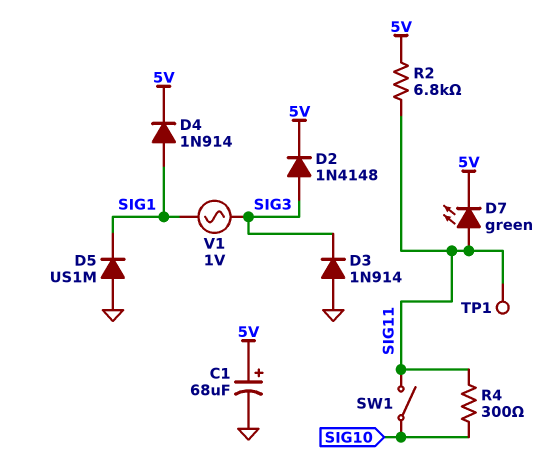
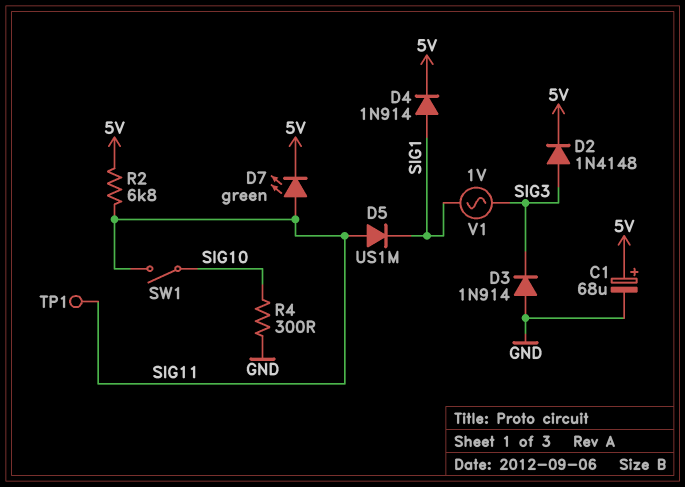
D5: diode US1M (A GND, K SIG1) -> diode US1M (A SIG11, K SIG1)
R4: 300 (SIG10, SIG11) -> 300 (GND, SIG10)

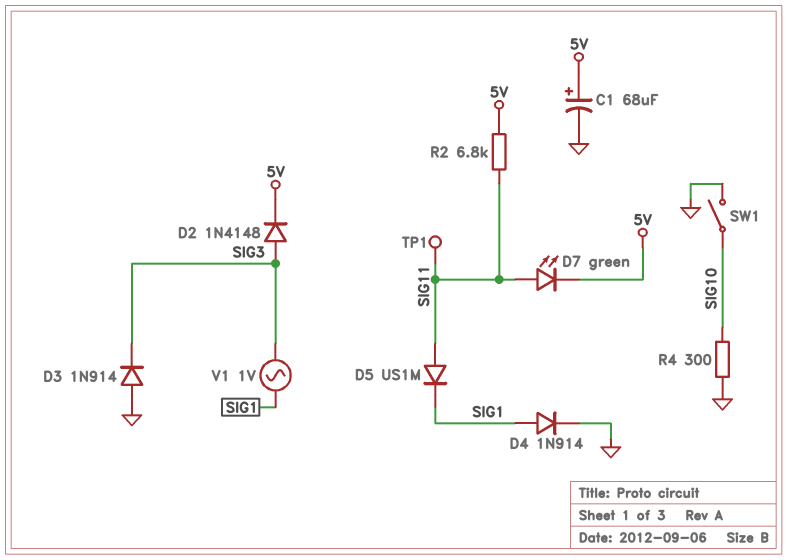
D4: diode 1N914 (A SIG1, K 5V) -> diode 1N914 (A SIG1, K GND)
SW1: switch (SIG10, SIG11) -> switch (GND, SIG10)

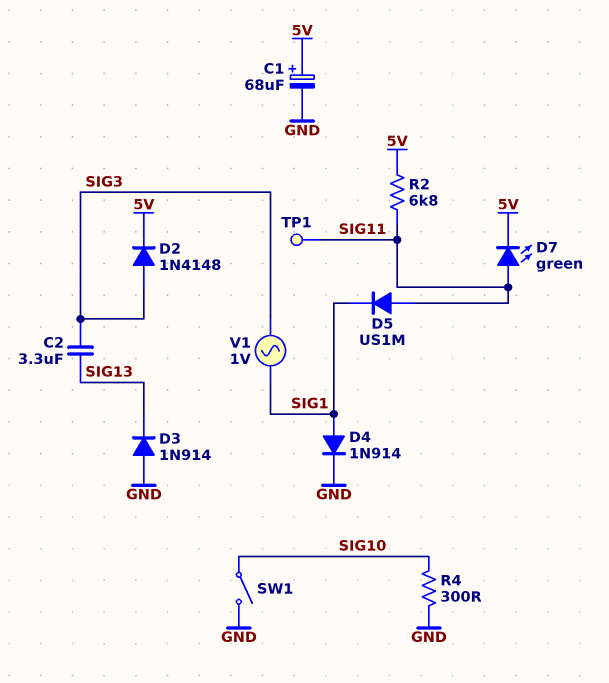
C2: none -> 3.3uF (SIG3, SIG13)
D3: diode 1N914 (A GND, K SIG3) -> diode 1N914 (A GND, K SIG13)

